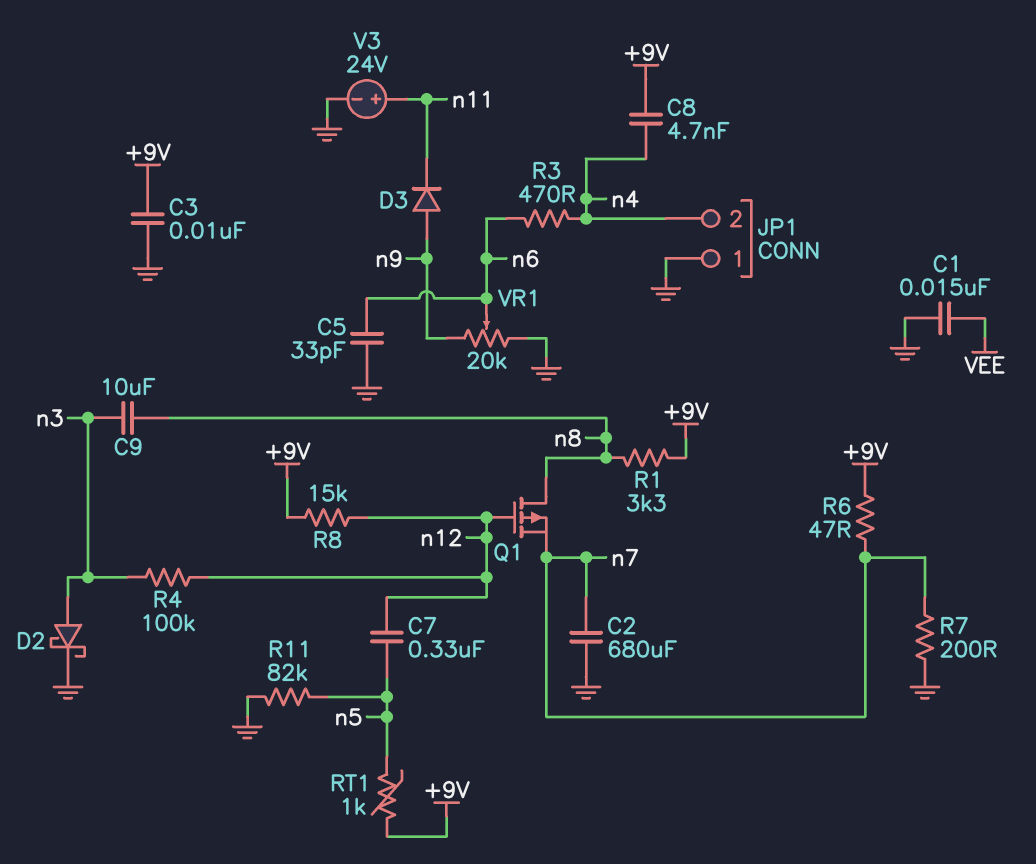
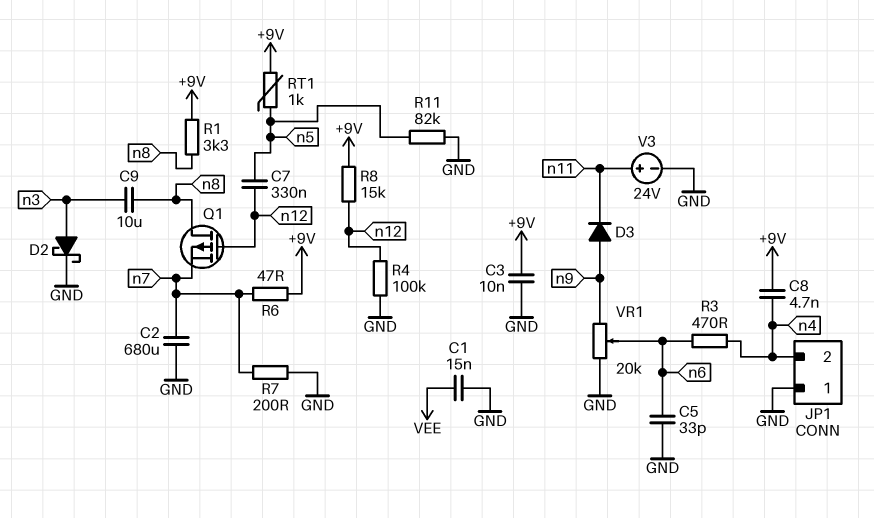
R4: 100k (n3, n12) -> 100k (GND, n12)

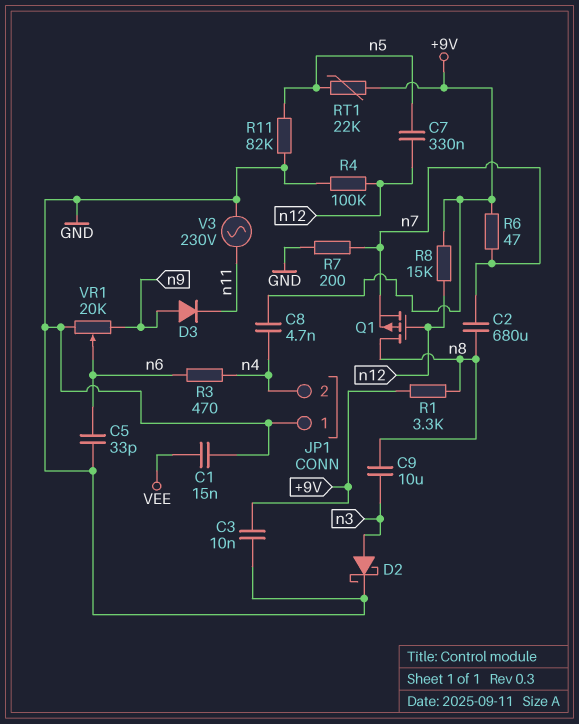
C2: 680uF (GND, n7) -> 680uF (n7, n8)
RT1: 1k (+9V, n5) -> 22k (+9V, n5)
V3: 24V (plus n11, minus GND) -> AC 230V (GND, n11)

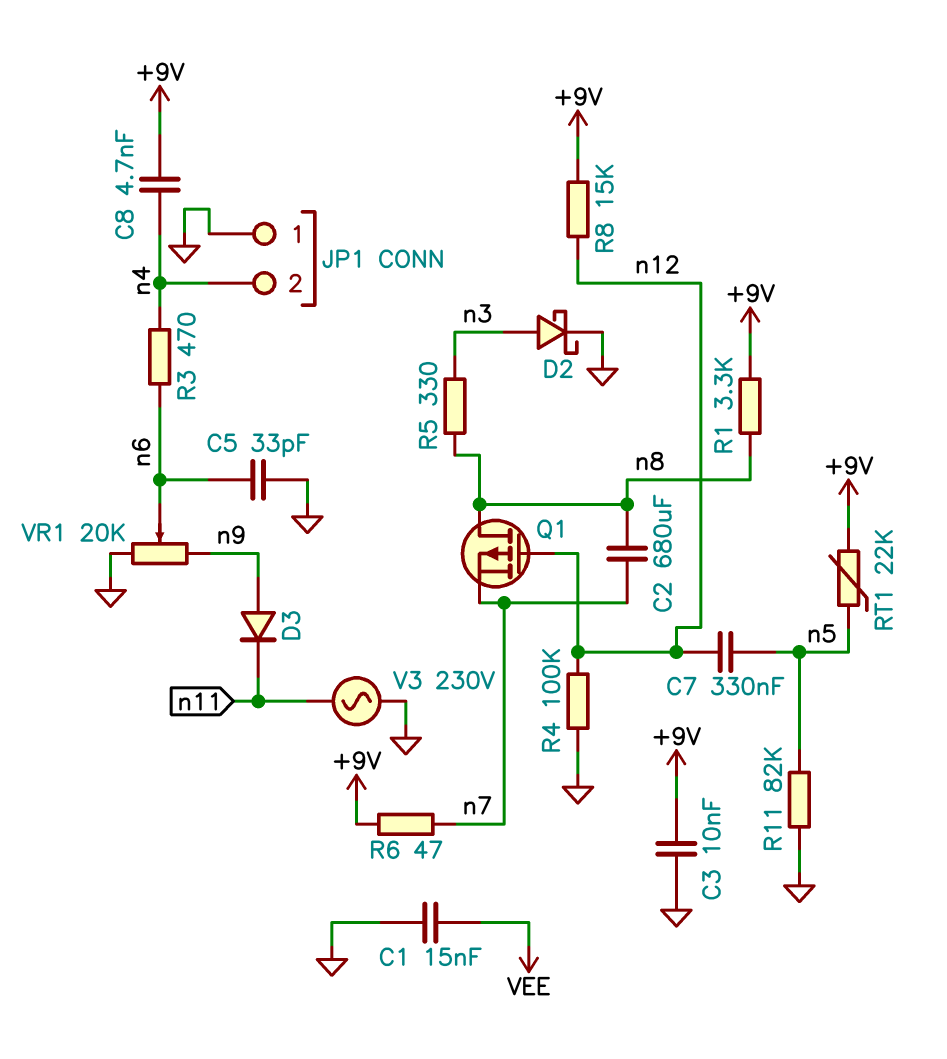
C9: 10uF (n3, n8) -> none
R5: none -> 330 (n3, n8)
R7: 200 (GND, n7) -> none

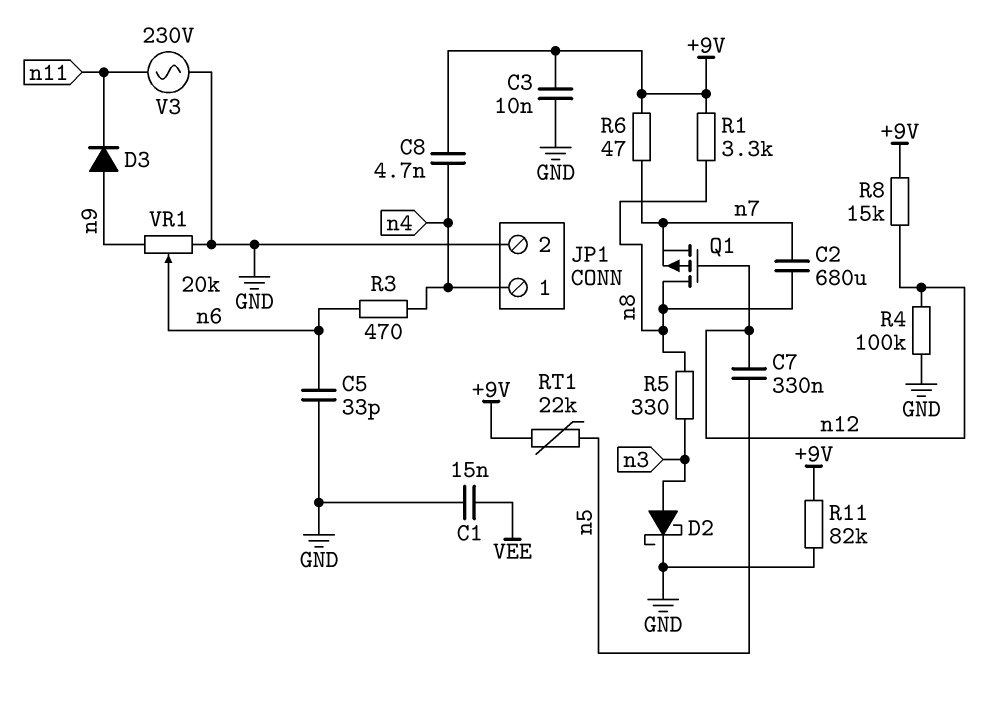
JP1 pin 1: GND -> n4
JP1 pin 2: n4 -> GND
R11: 82k (GND, n5) -> 82k (+9V, GND)

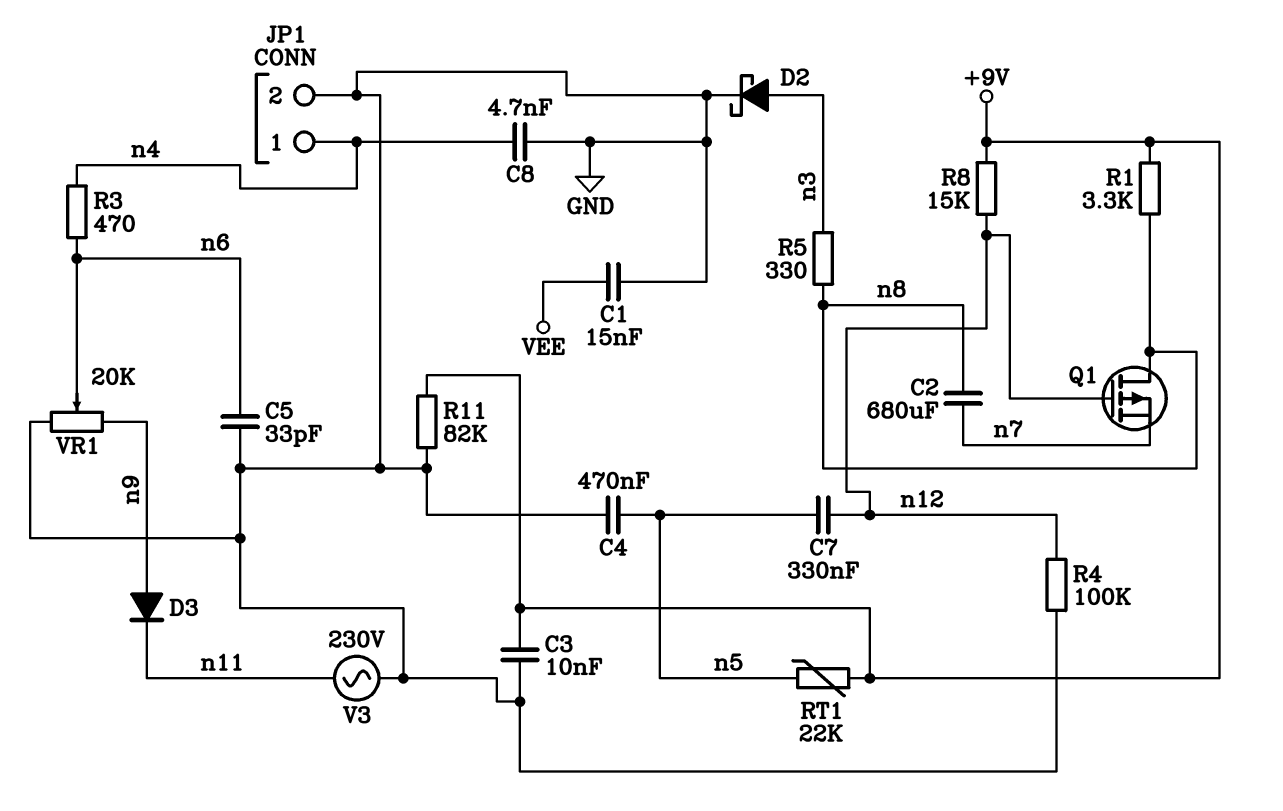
C4: none -> 470nF (GND, n5)
C8: 4.7nF (+9V, n4) -> 4.7nF (GND, n4)
R6: 47 (+9V, n7) -> none

